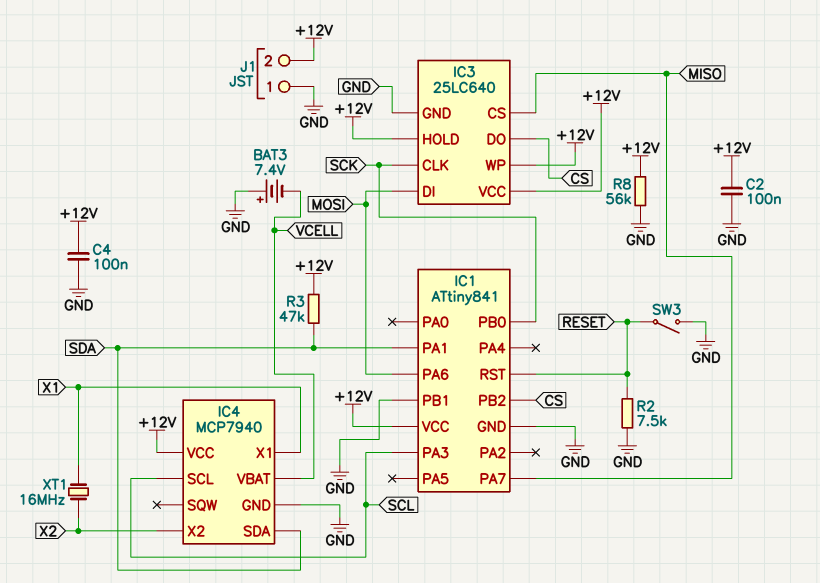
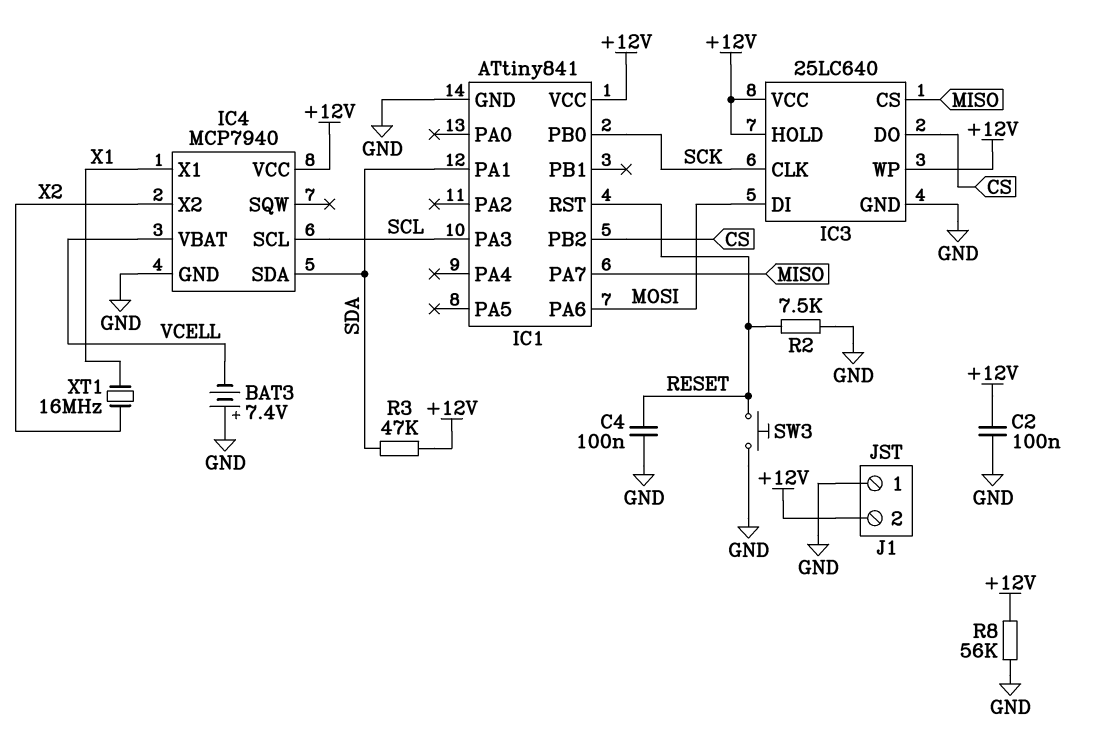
C4: 100nF (+12V, GND) -> 100nF (GND, RESET)
IC1 pin PB1: GND -> none
SW3: switch (GND, RESET) -> button (GND, RESET)

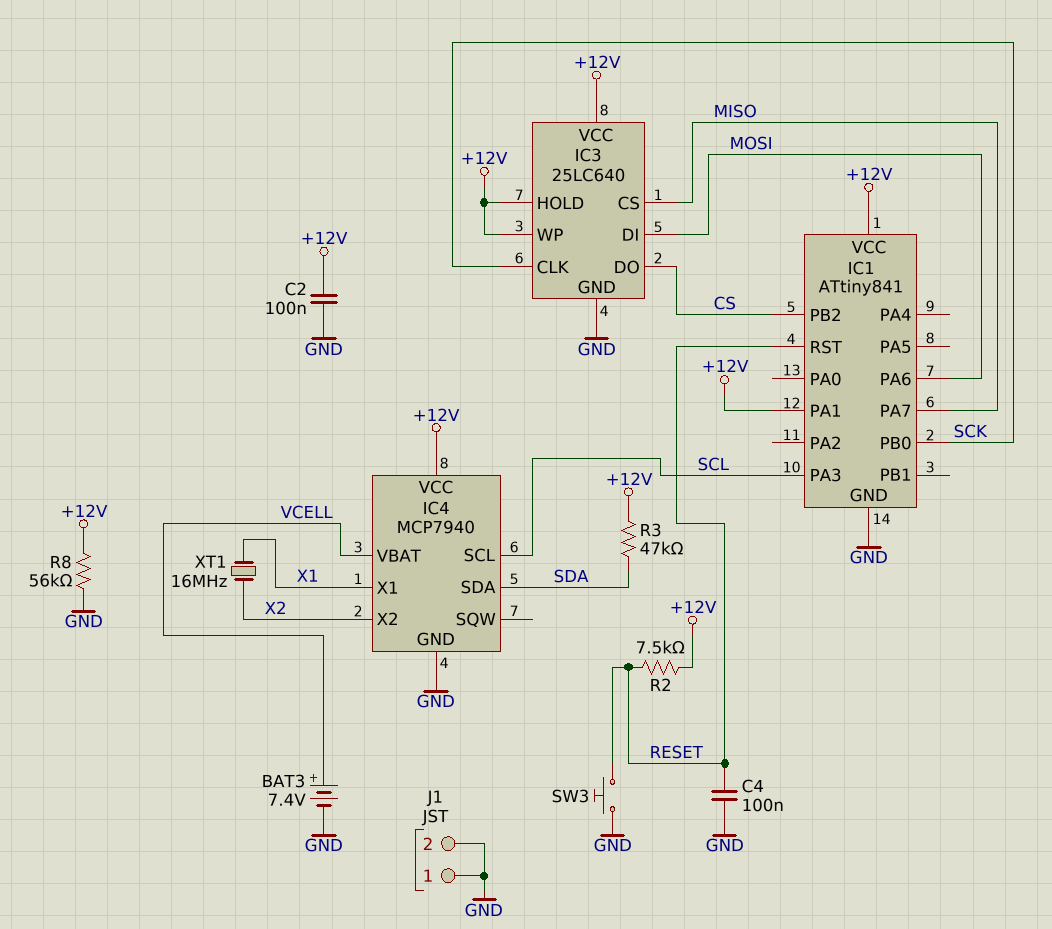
BAT3: 7.4V (plus GND, minus VCELL) -> 7.4V (plus VCELL, minus GND)
IC1 pin PA1: SDA -> +12V
J1 pin 2: +12V -> GND
R2: 7.5k (GND, RESET) -> 7.5k (+12V, RESET)

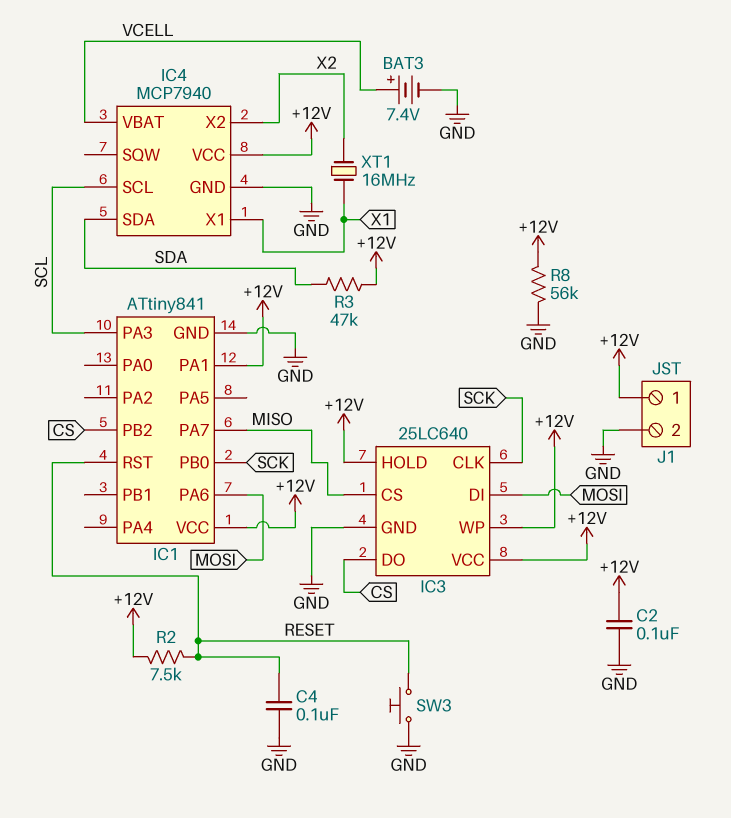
J1 pin 1: GND -> +12V

